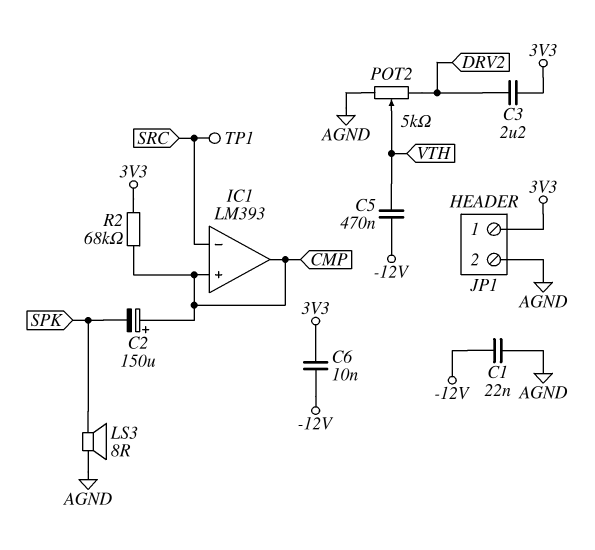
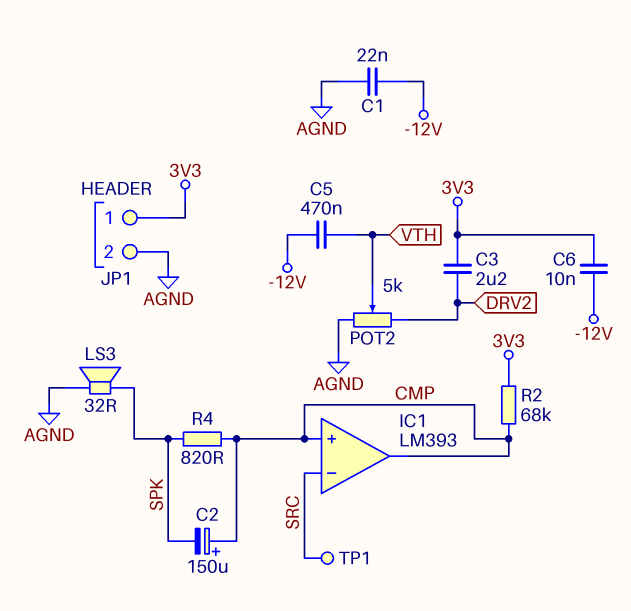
LS3: speaker 8R (AGND, SPK) -> speaker 32R (AGND, SPK)
R4: none -> 820 (CMP, SPK)

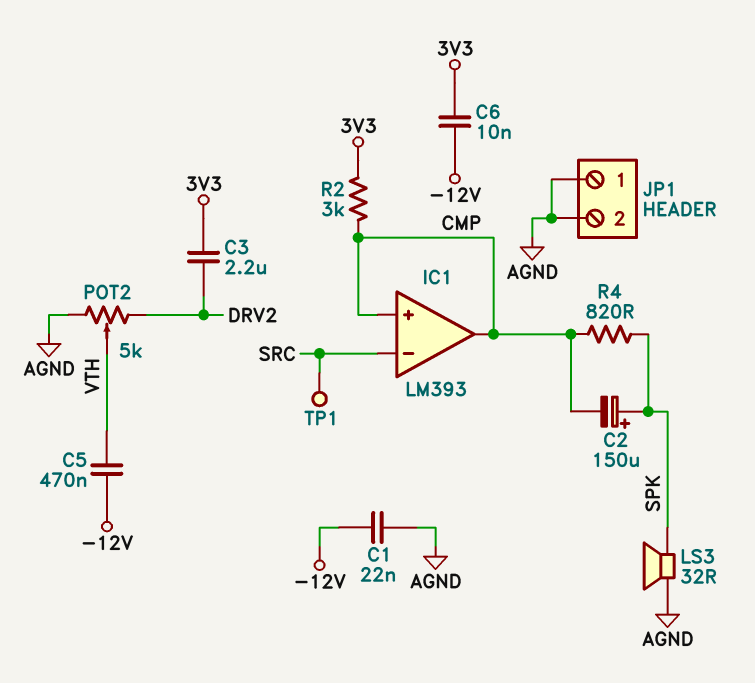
C2: 150uF (plus CMP, minus SPK) -> 150uF (plus SPK, minus CMP)
JP1 pin 1: 3V3 -> AGND
R2: 68k (3V3, CMP) -> 3k (3V3, CMP)

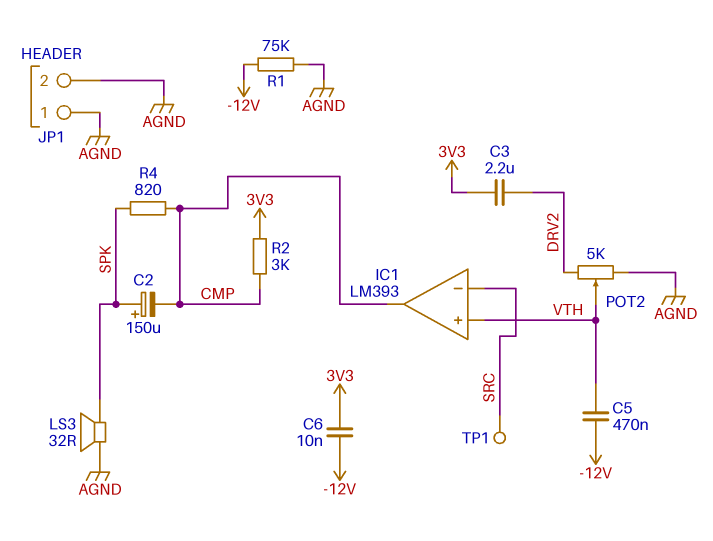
C1: 22nF (-12V, AGND) -> none
IC1 pin in+: CMP -> VTH
R1: none -> 75k (-12V, AGND)

